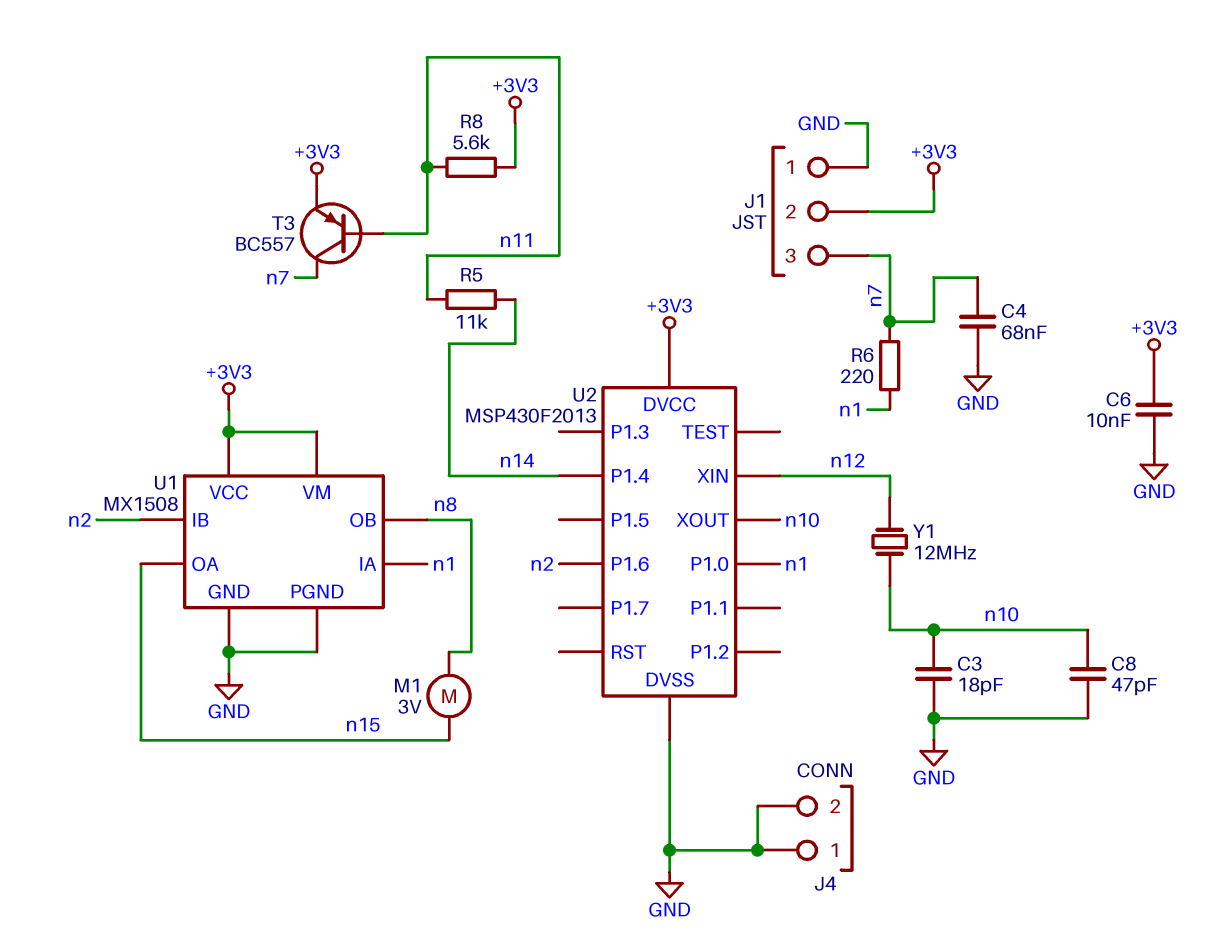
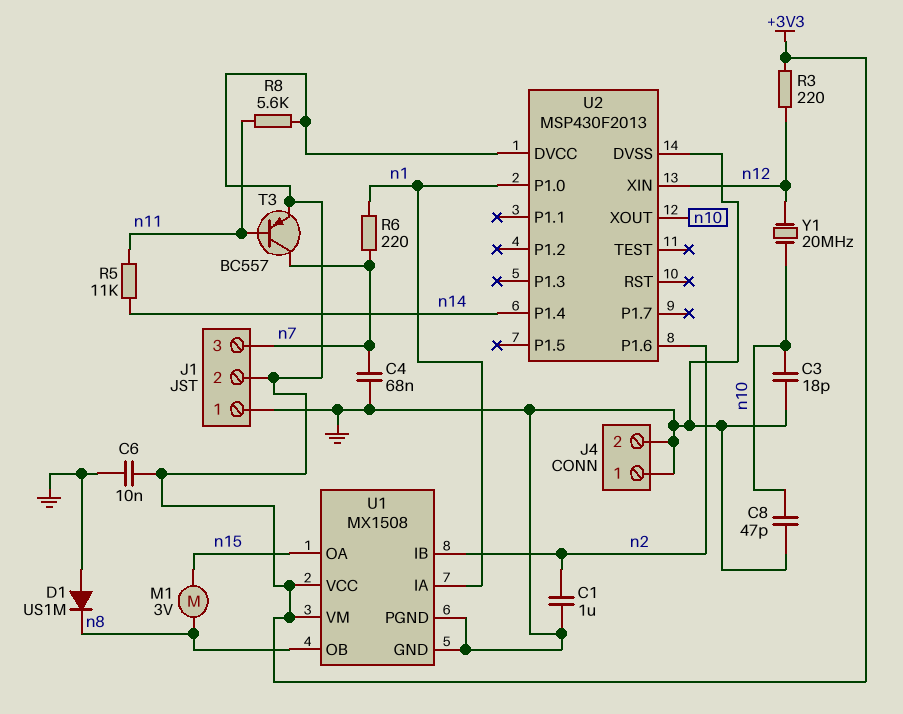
C1: none -> 1uF (GND, n2)
D1: none -> diode US1M (A GND, K n8)
R3: none -> 220 (+3V3, n12)
Y1: 12MHz (n10, n12) -> 20MHz (n10, n12)

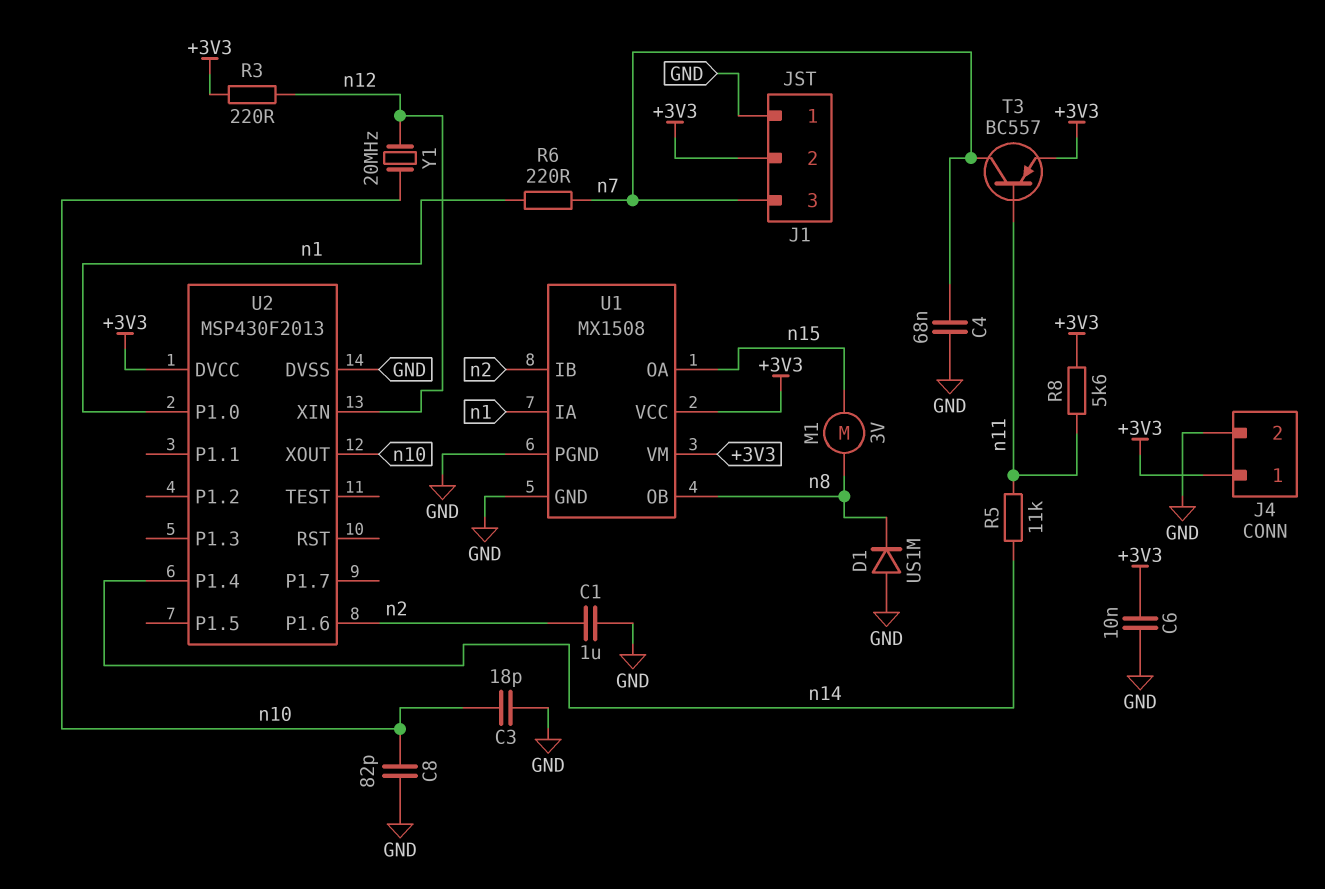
C8: 47pF (GND, n10) -> 82pF (GND, n10)
J4 pin 1: GND -> +3V3

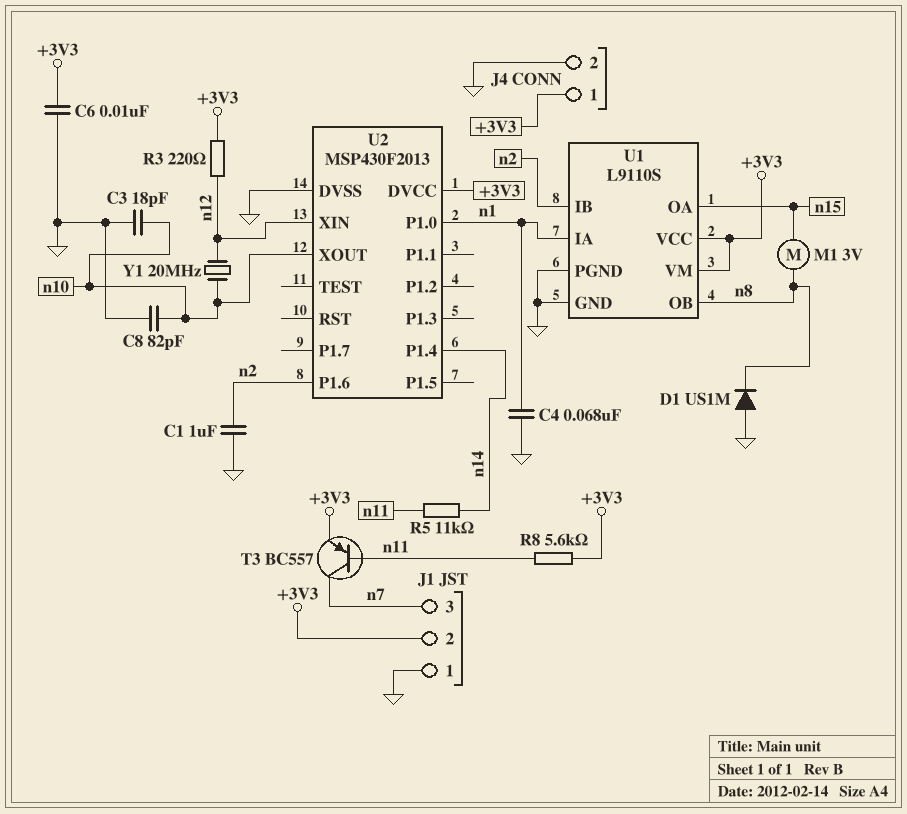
C4: 68nF (GND, n7) -> 68nF (GND, n1)
R6: 220 (n1, n7) -> none
U1: MX1508 -> L9110S

